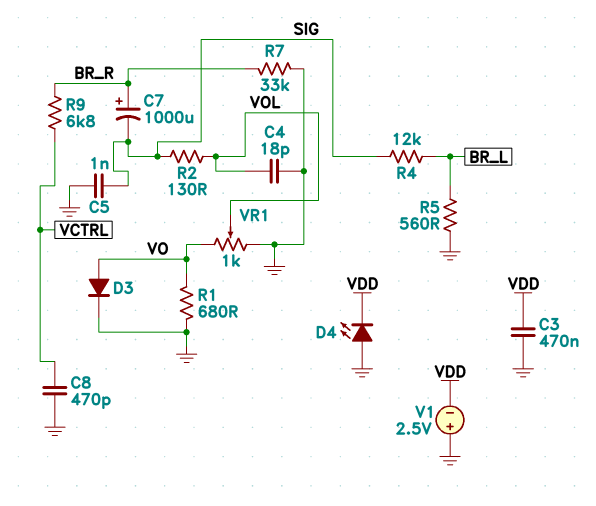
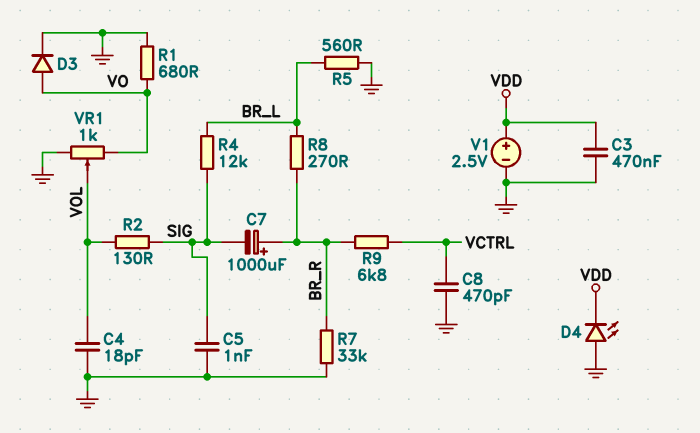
R8: none -> 270 (BR_L, BR_R)
V1: 2.5V (plus GND, minus VDD) -> 2.5V (plus VDD, minus GND)

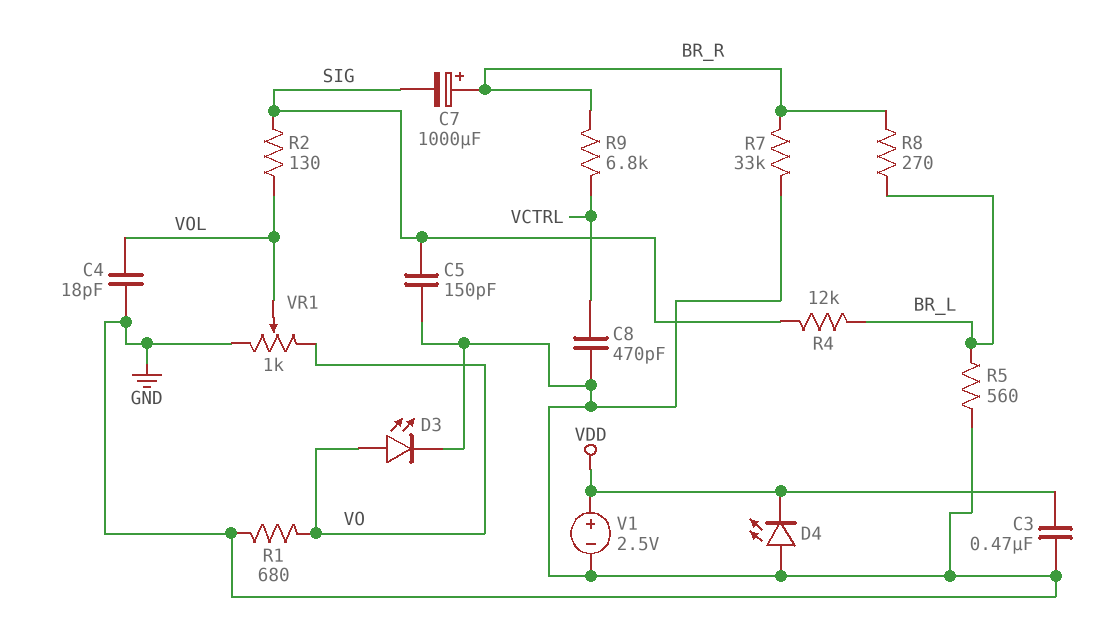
C5: 1nF (GND, SIG) -> 150pF (GND, SIG)
D3: diode (A VO, K GND) -> LED (A VO, K GND)

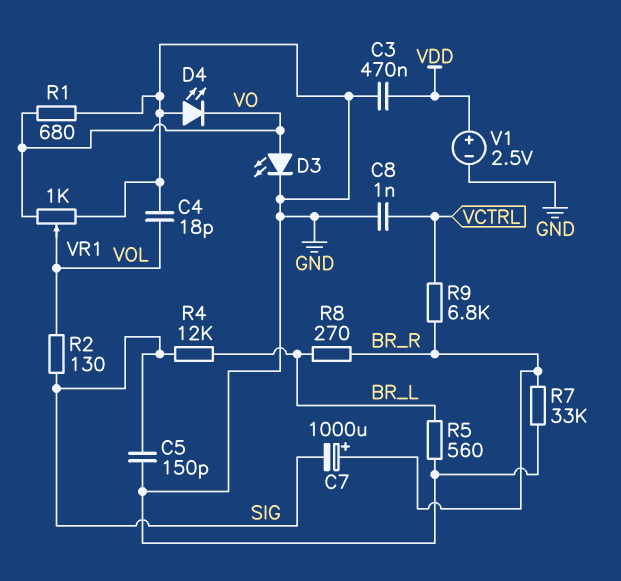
C8: 470pF (GND, VCTRL) -> 1nF (GND, VCTRL)
D4: LED (A GND, K VDD) -> LED (A GND, K VO)

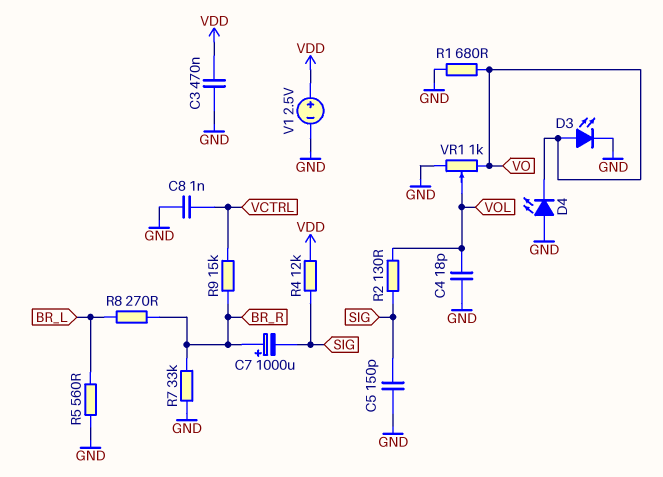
R4: 12k (BR_L, SIG) -> 12k (SIG, VDD)
R9: 6.8k (BR_R, VCTRL) -> 15k (BR_R, VCTRL)

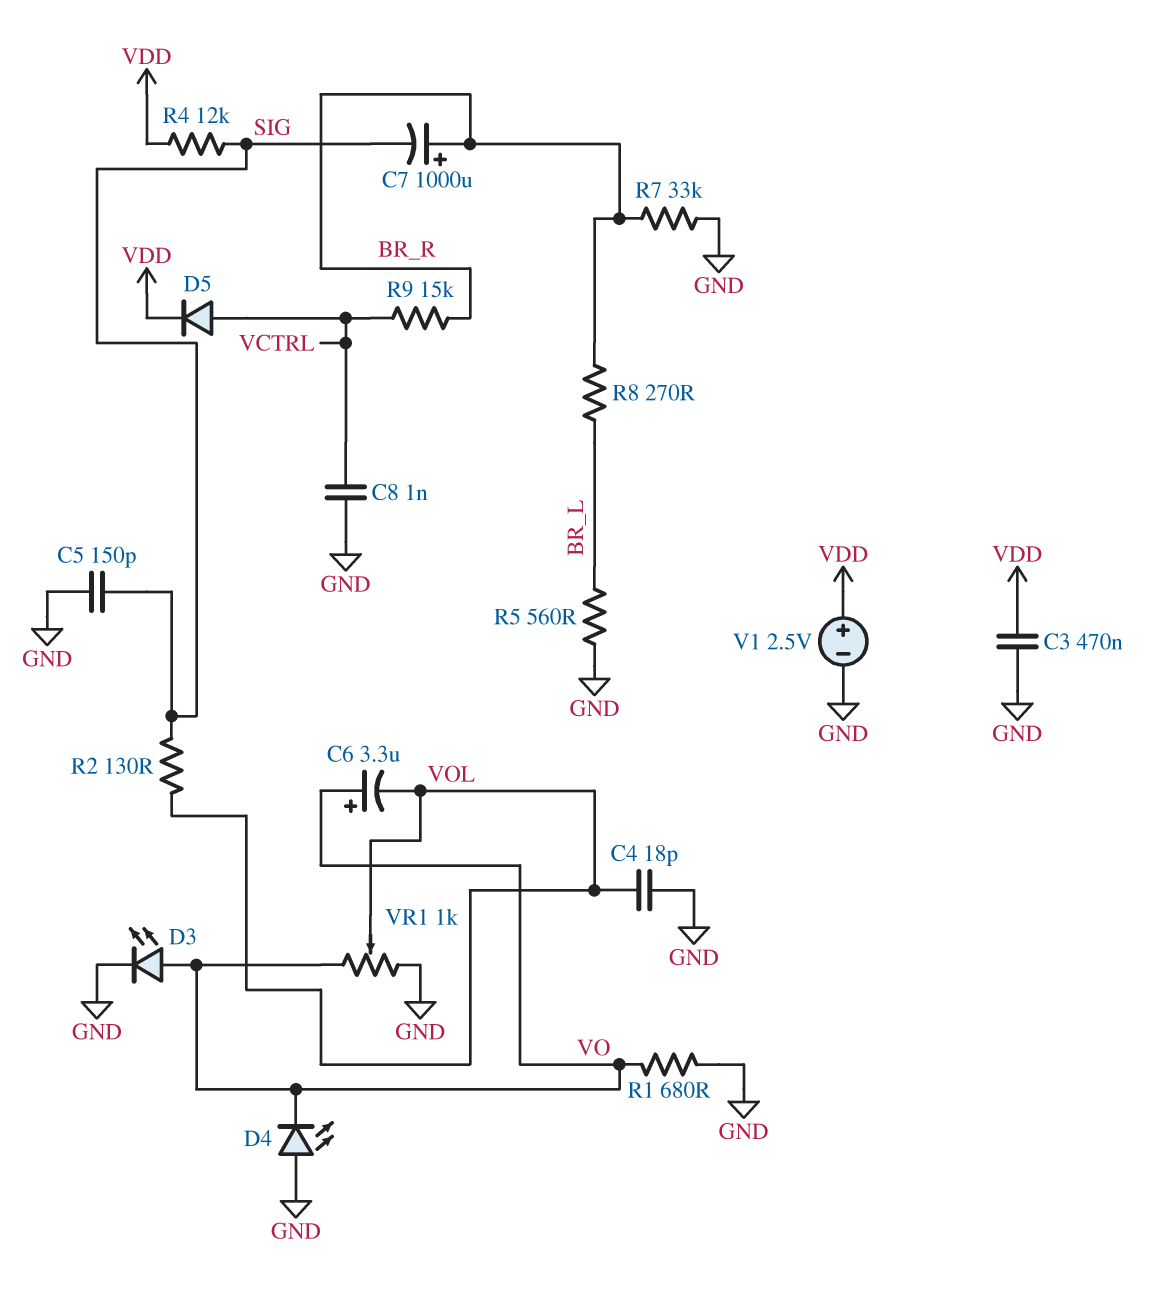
C6: none -> 3.3uF (plus VO, minus VOL)
D5: none -> diode (A VCTRL, K VDD)

